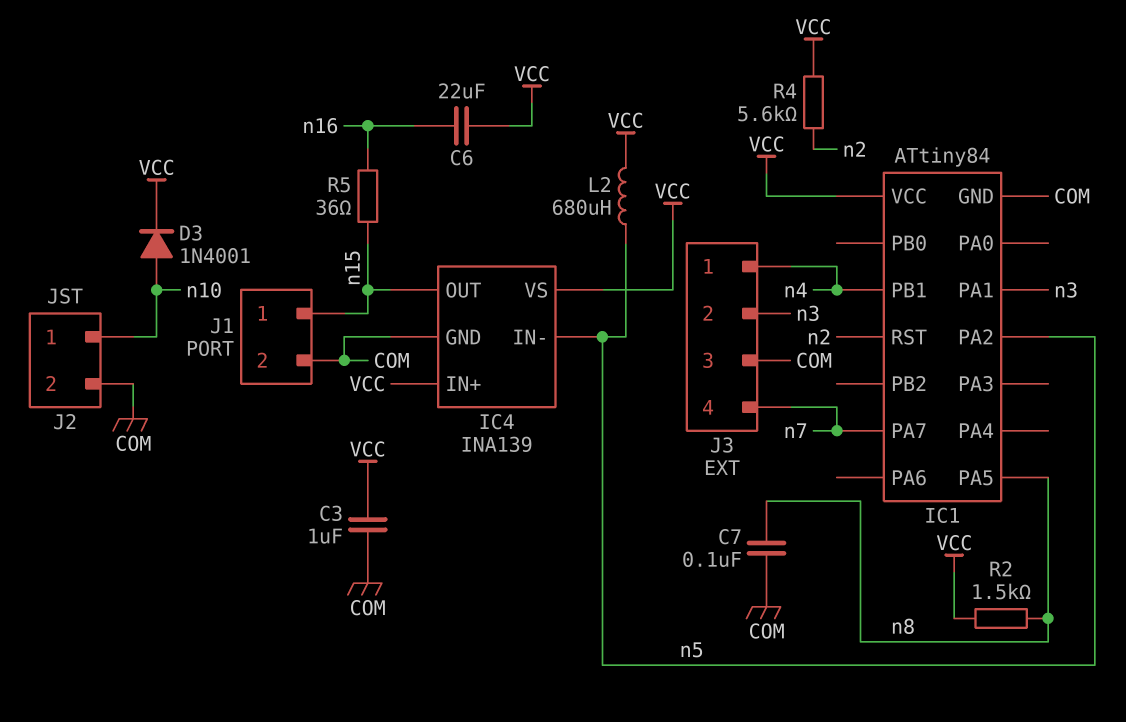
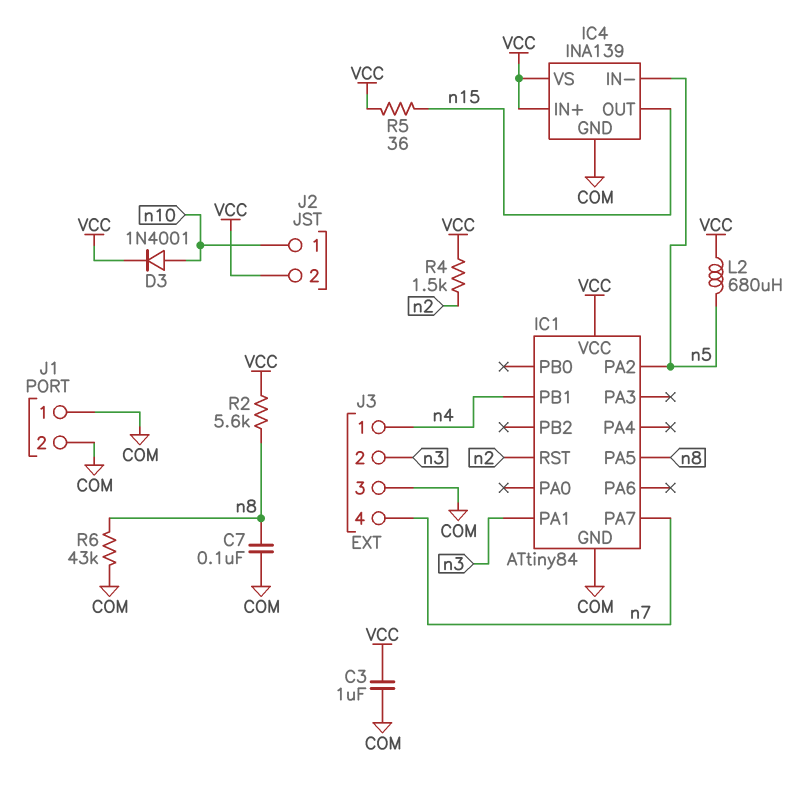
C6: 22uF (VCC, n16) -> none
J1 pin 1: n15 -> COM
J2 pin 2: COM -> VCC
R2: 1.5k (VCC, n8) -> 5.6k (VCC, n8)
R4: 5.6k (VCC, n2) -> 1.5k (VCC, n2)
R5: 36 (n15, n16) -> 36 (VCC, n15)
R6: none -> 43k (COM, n8)

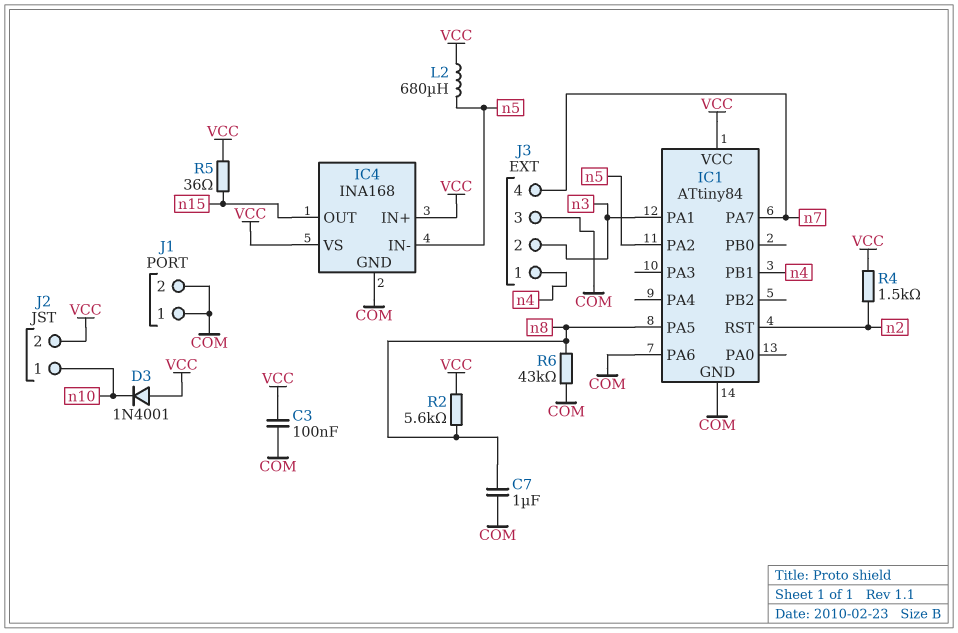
C3: 1uF (COM, VCC) -> 100nF (COM, VCC)
C7: 100nF (COM, n8) -> 1uF (COM, n8)
D3: diode 1N4001 (A n10, K VCC) -> diode 1N4001 (A VCC, K n10)
IC1 pin PA6: none -> COM
IC4: INA139 -> INA168

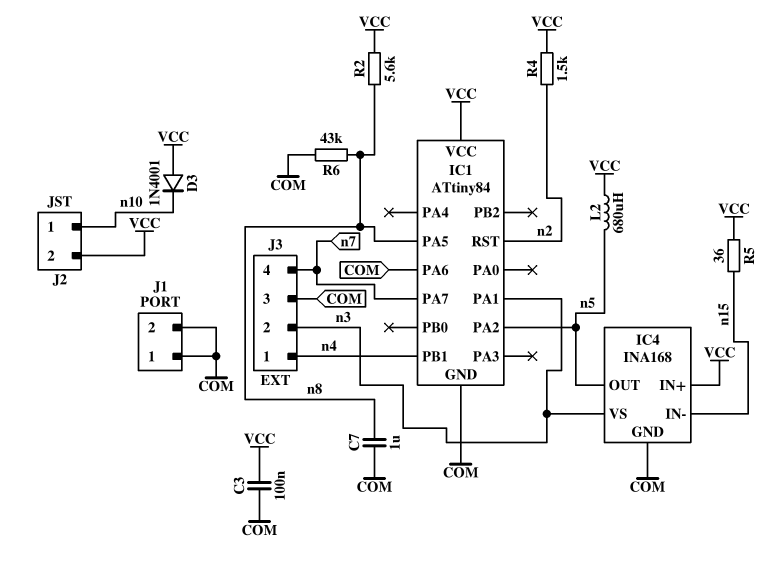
IC4 pin IN-: n5 -> n15
IC4 pin OUT: n15 -> n5
IC4 pin VS: VCC -> n3

